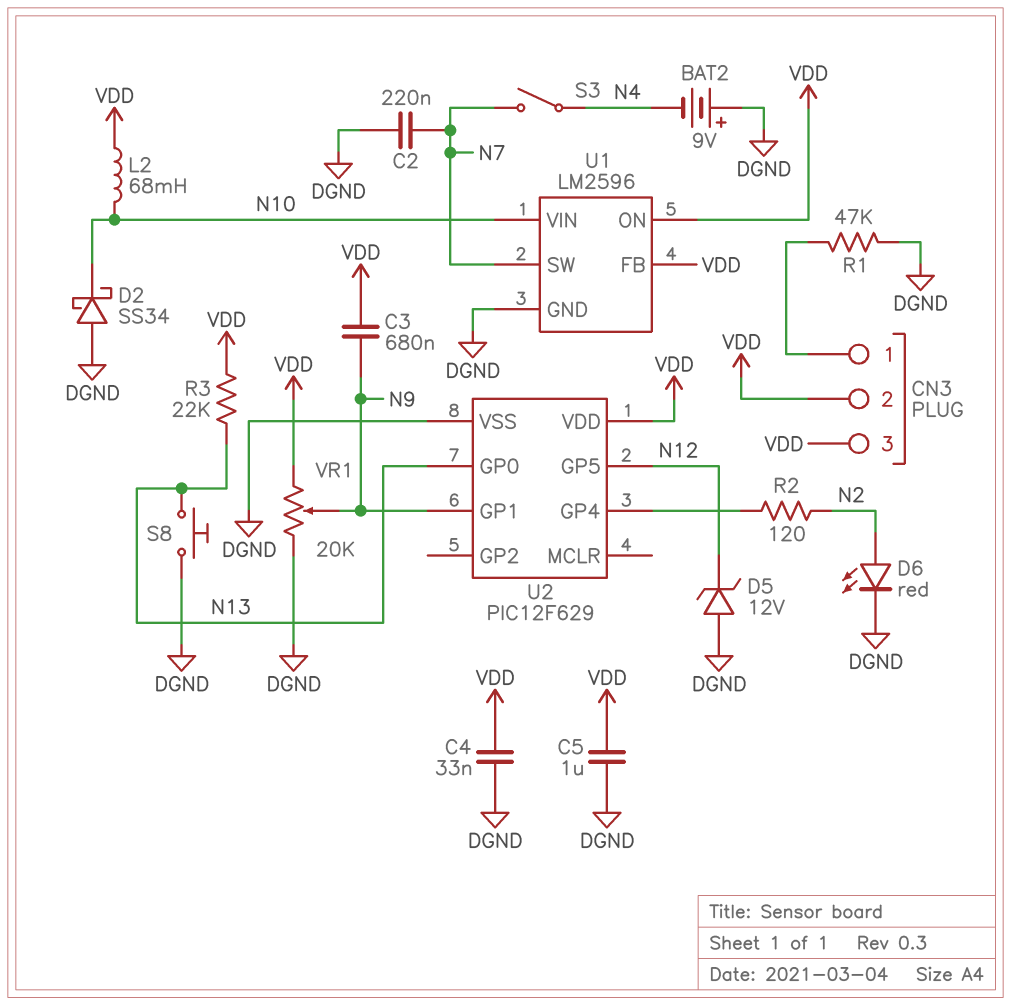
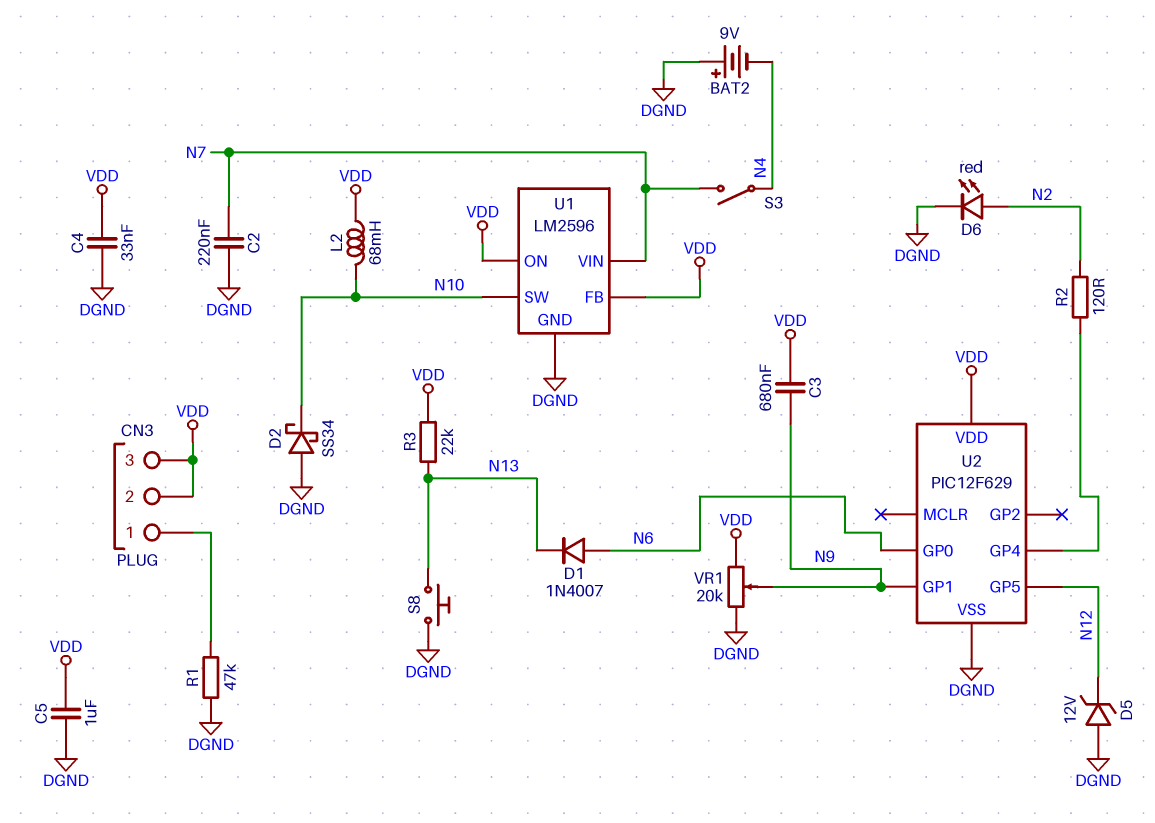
D1: none -> diode 1N4007 (A N6, K N13)
U1 pin SW: N7 -> N10
U1 pin VIN: N10 -> N7
U2 pin GP0: N13 -> N6

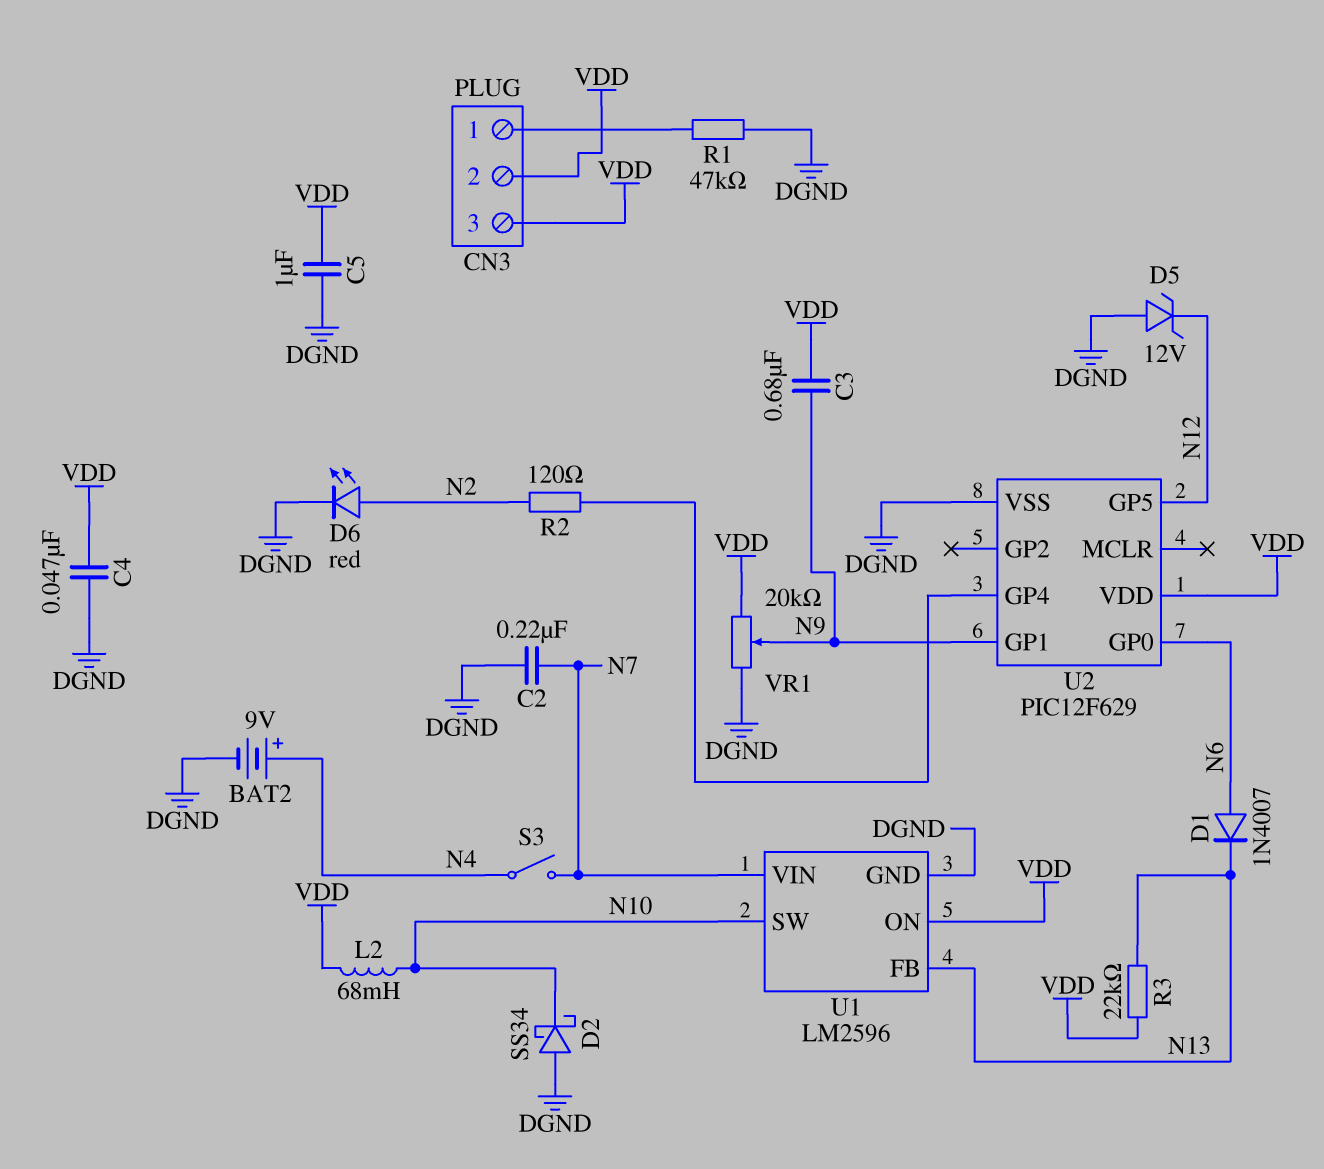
BAT2: 9V (plus DGND, minus N4) -> 9V (plus N4, minus DGND)
C4: 33nF (DGND, VDD) -> 47nF (DGND, VDD)
S8: button (DGND, N13) -> none
U1 pin FB: VDD -> N13

